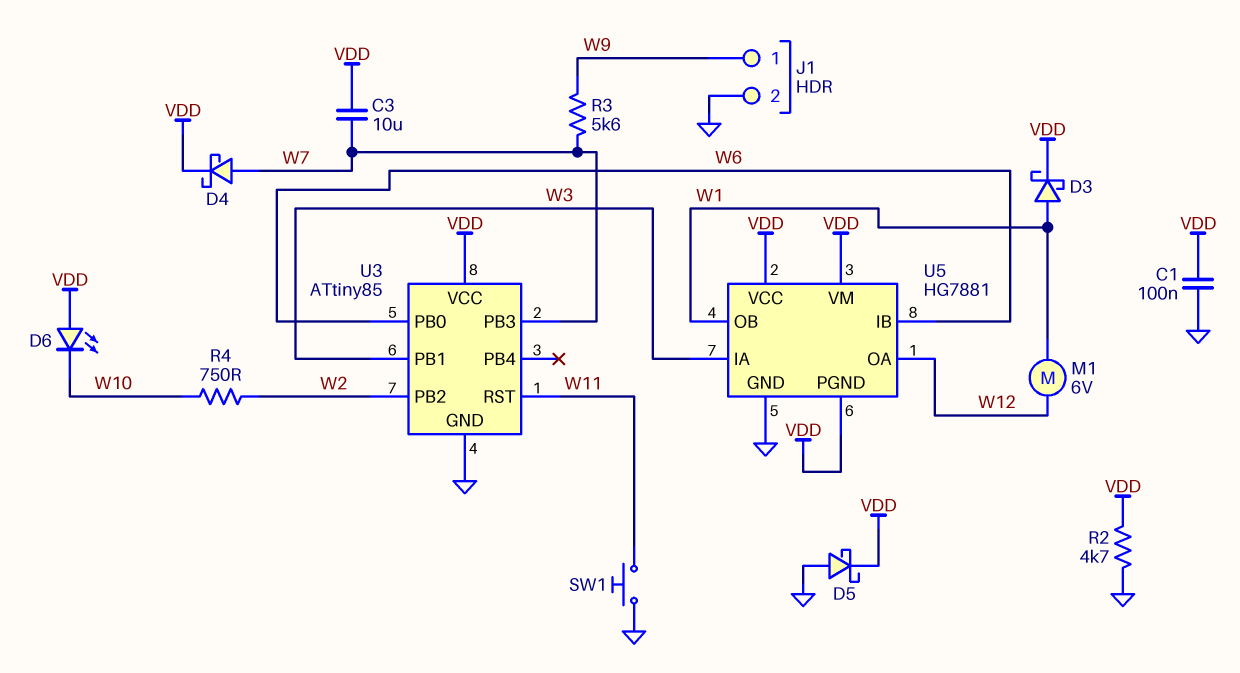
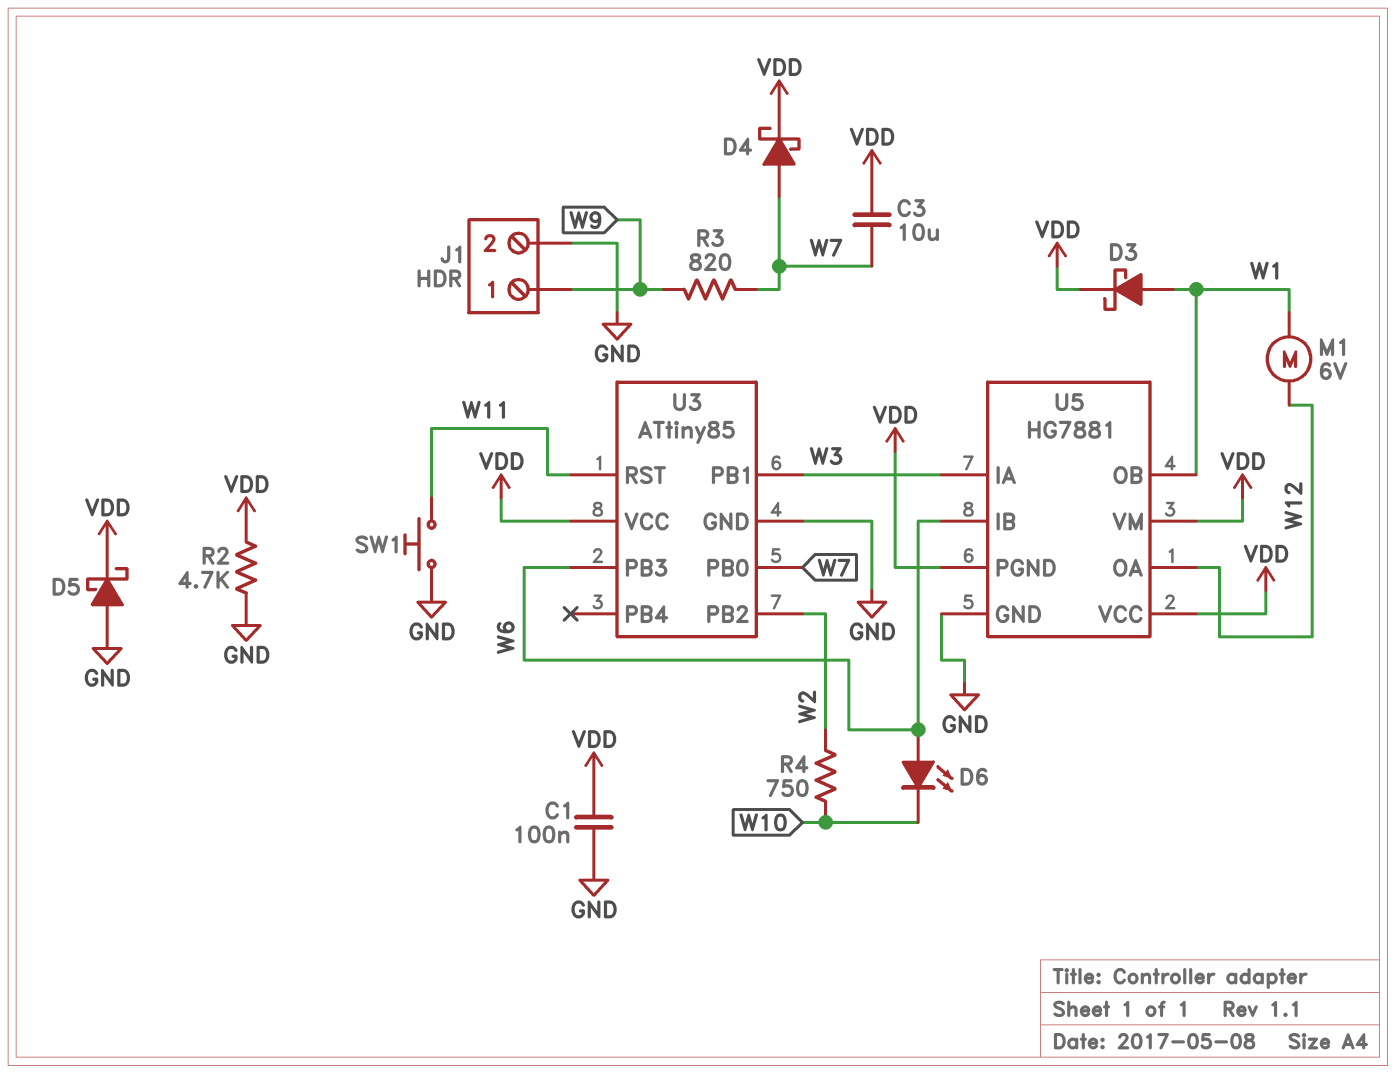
D6: LED (A VDD, K W10) -> LED (A W6, K W10)
R3: 5.6k (W7, W9) -> 820 (W7, W9)
U3 pin PB0: W6 -> W7
U3 pin PB3: W7 -> W6

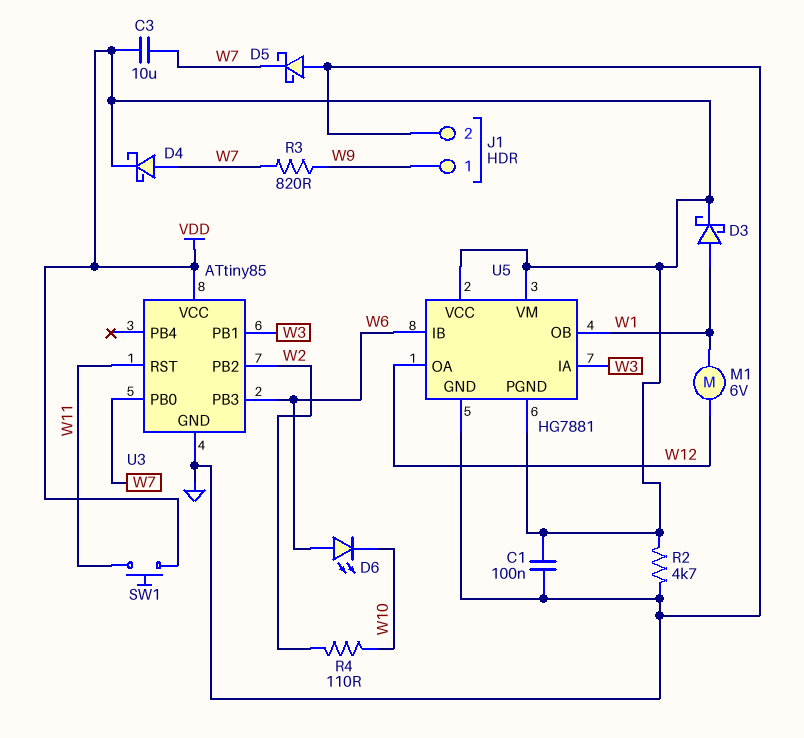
D5: schottky (A GND, K VDD) -> schottky (A GND, K W7)
R4: 750 (W2, W10) -> 110 (W2, W10)
SW1: button (GND, W11) -> button (VDD, W11)

